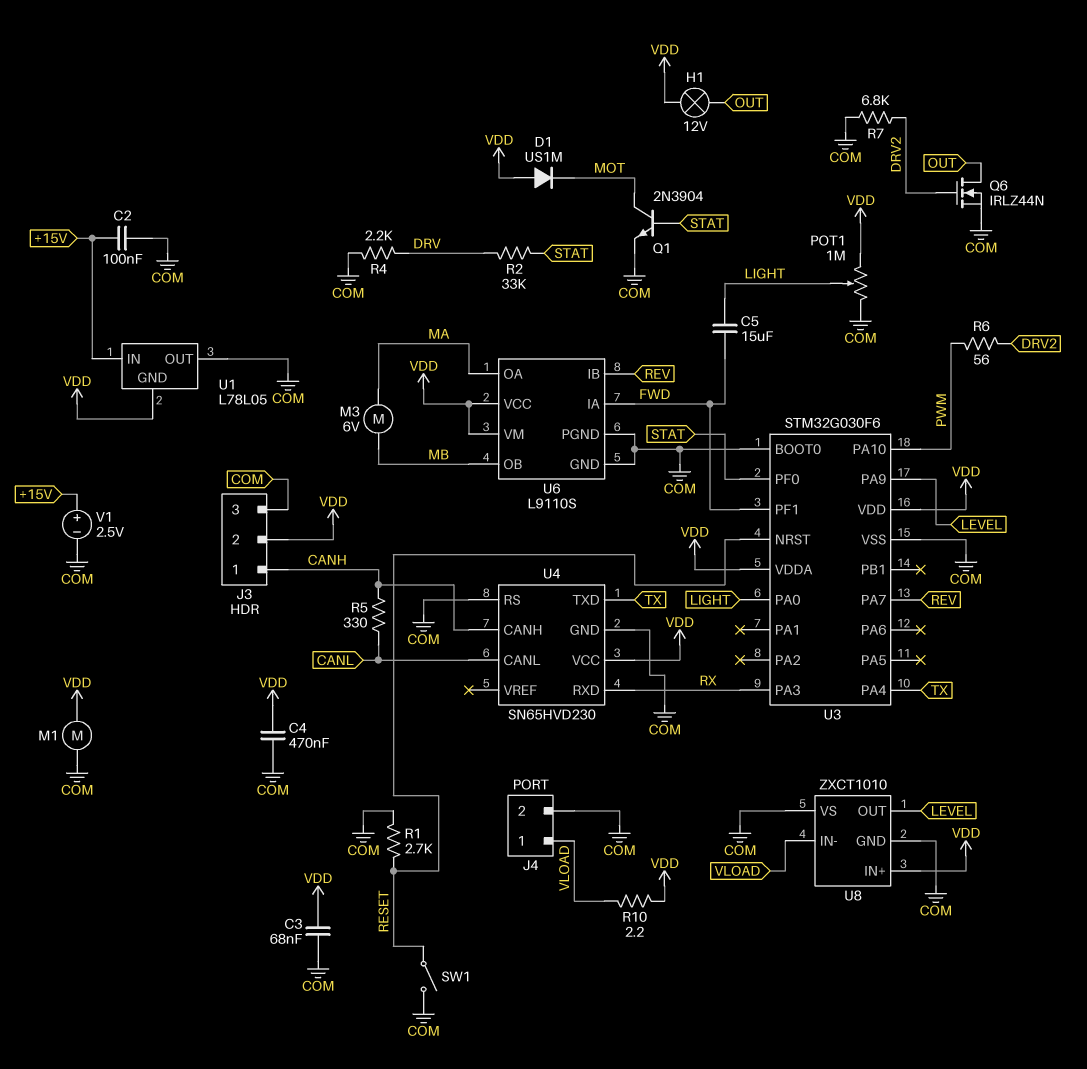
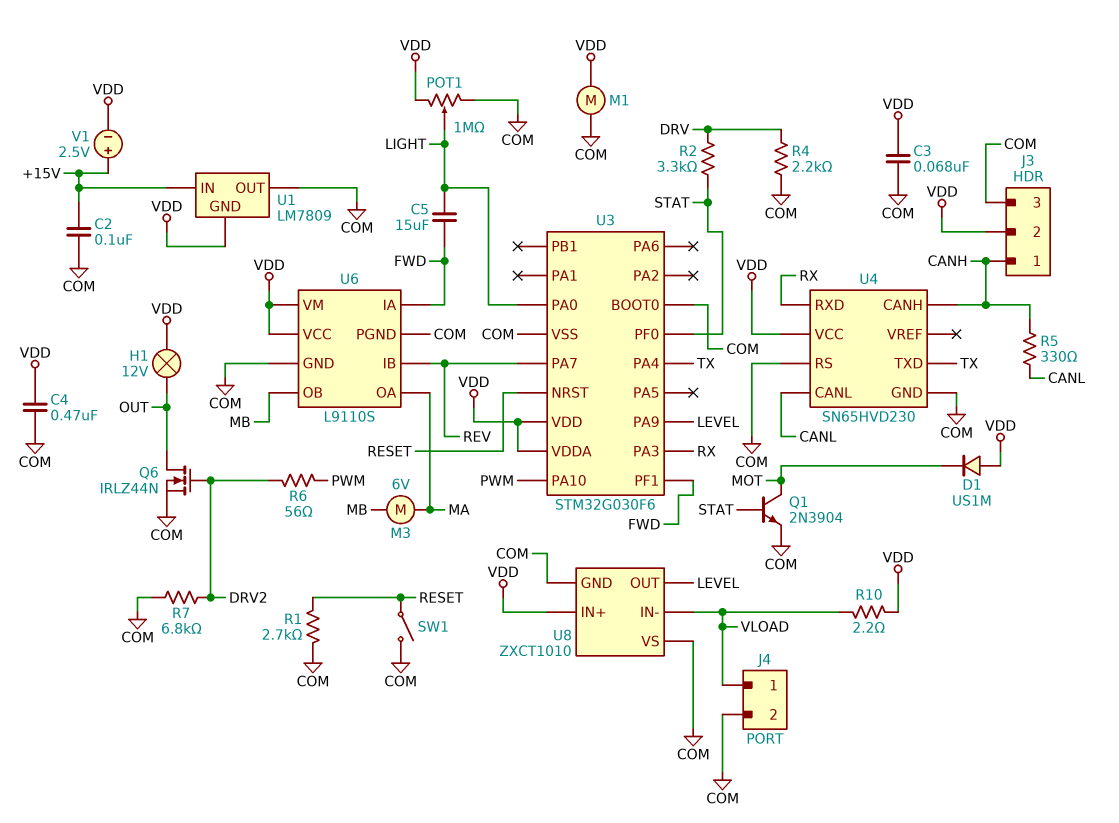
R2: 33k (DRV, STAT) -> 3.3k (DRV, STAT)
U1: L78L05 -> LM7809
V1: 2.5V (plus +15V, minus COM) -> 2.5V (plus +15V, minus VDD)

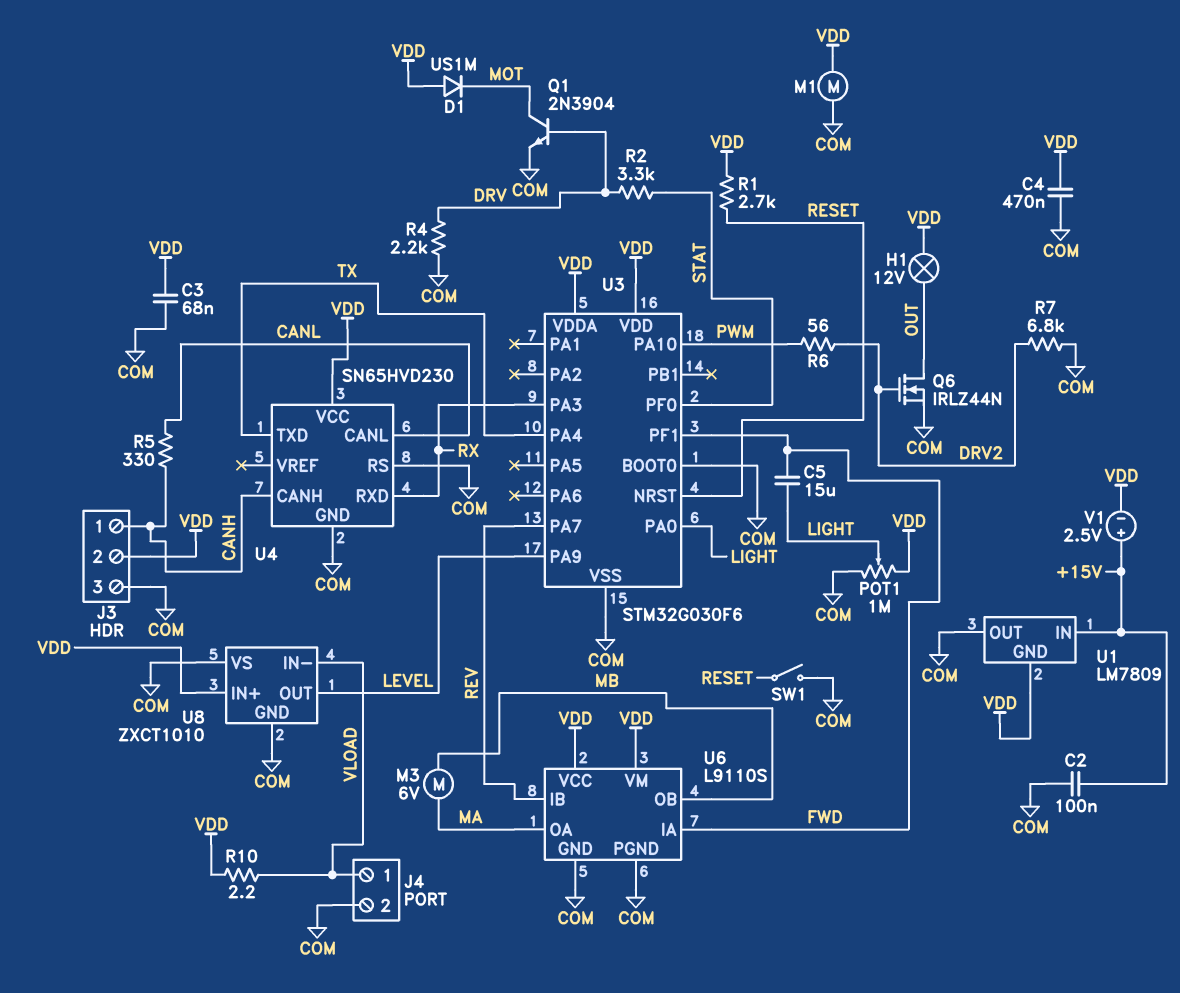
Q1: NPN 2N3904 (B STAT, C MOT, E COM) -> NPN 2N3904 (B DRV, C MOT, E COM)
R1: 2.7k (COM, RESET) -> 2.7k (RESET, VDD)

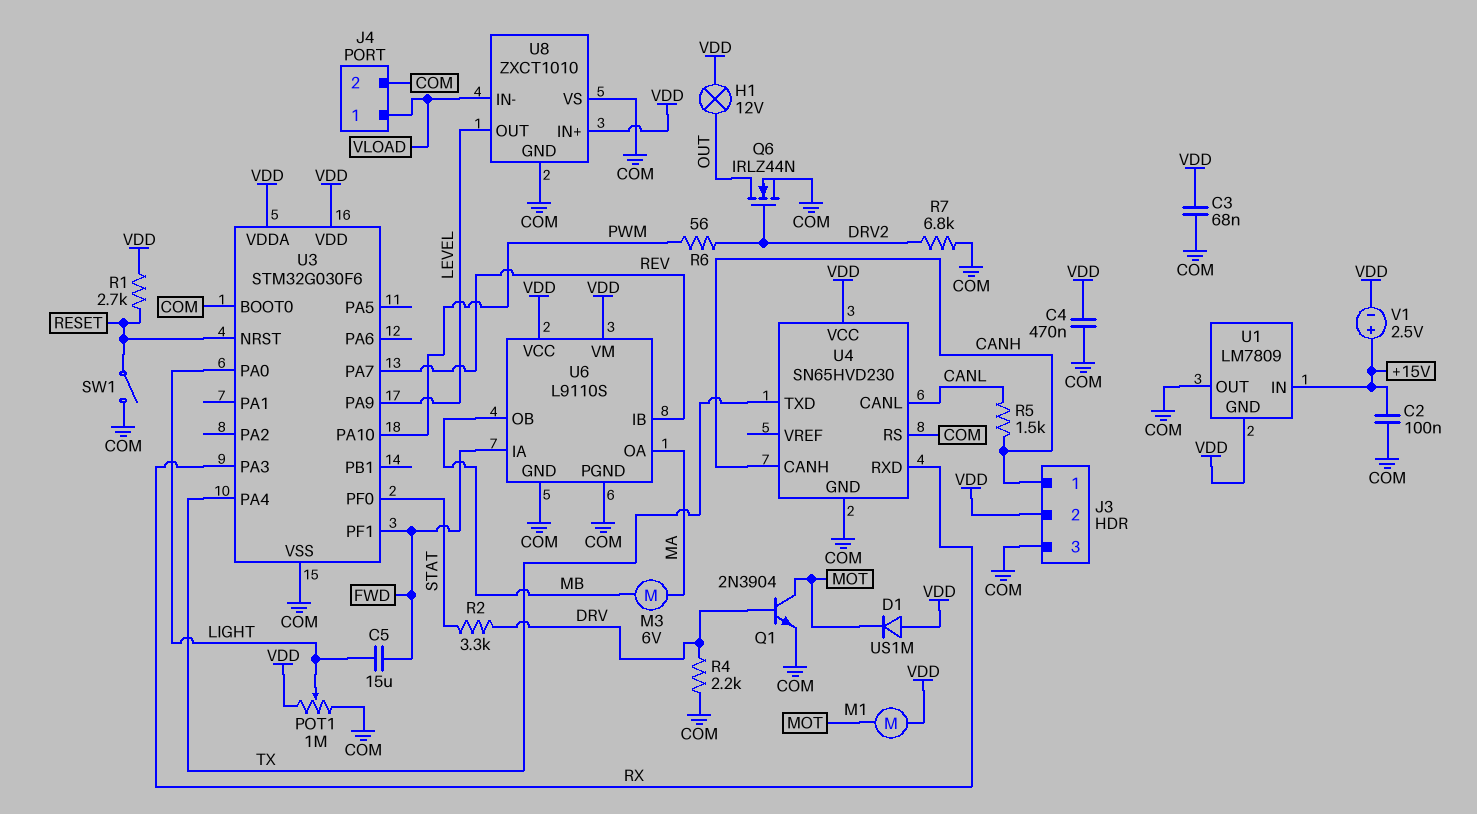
M1: motor (COM, VDD) -> motor (MOT, VDD)
R5: 330 (CANH, CANL) -> 1.5k (CANH, CANL)
R10: 2.2 (VDD, VLOAD) -> none

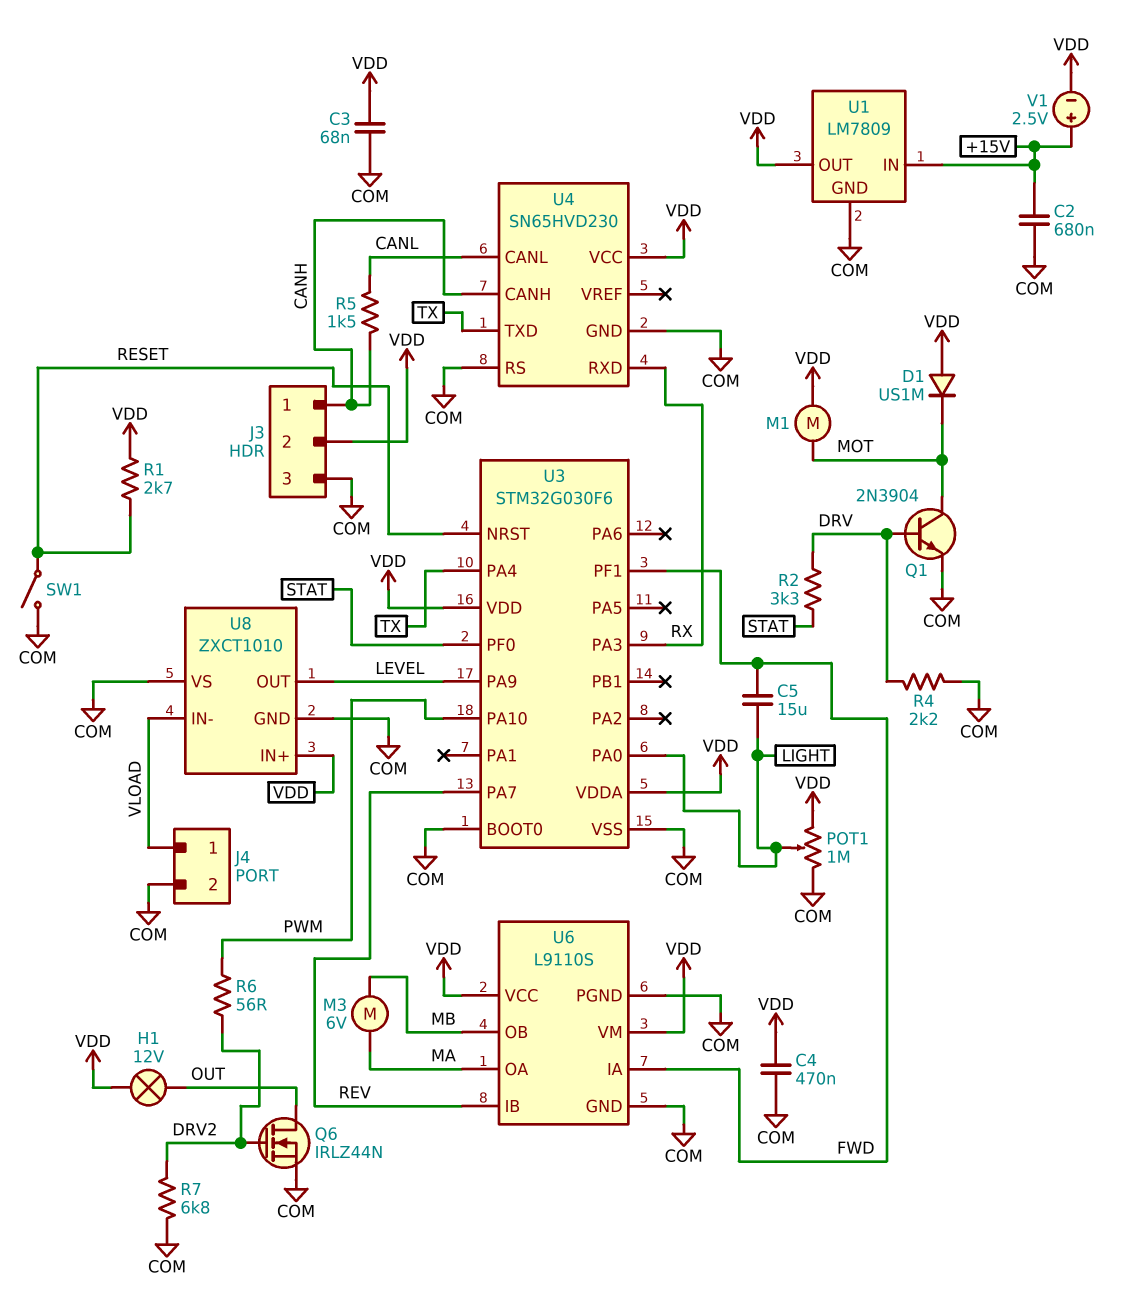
C2: 100nF (+15V, COM) -> 680nF (+15V, COM)
U1 pin GND: VDD -> COM
U1 pin OUT: COM -> VDD

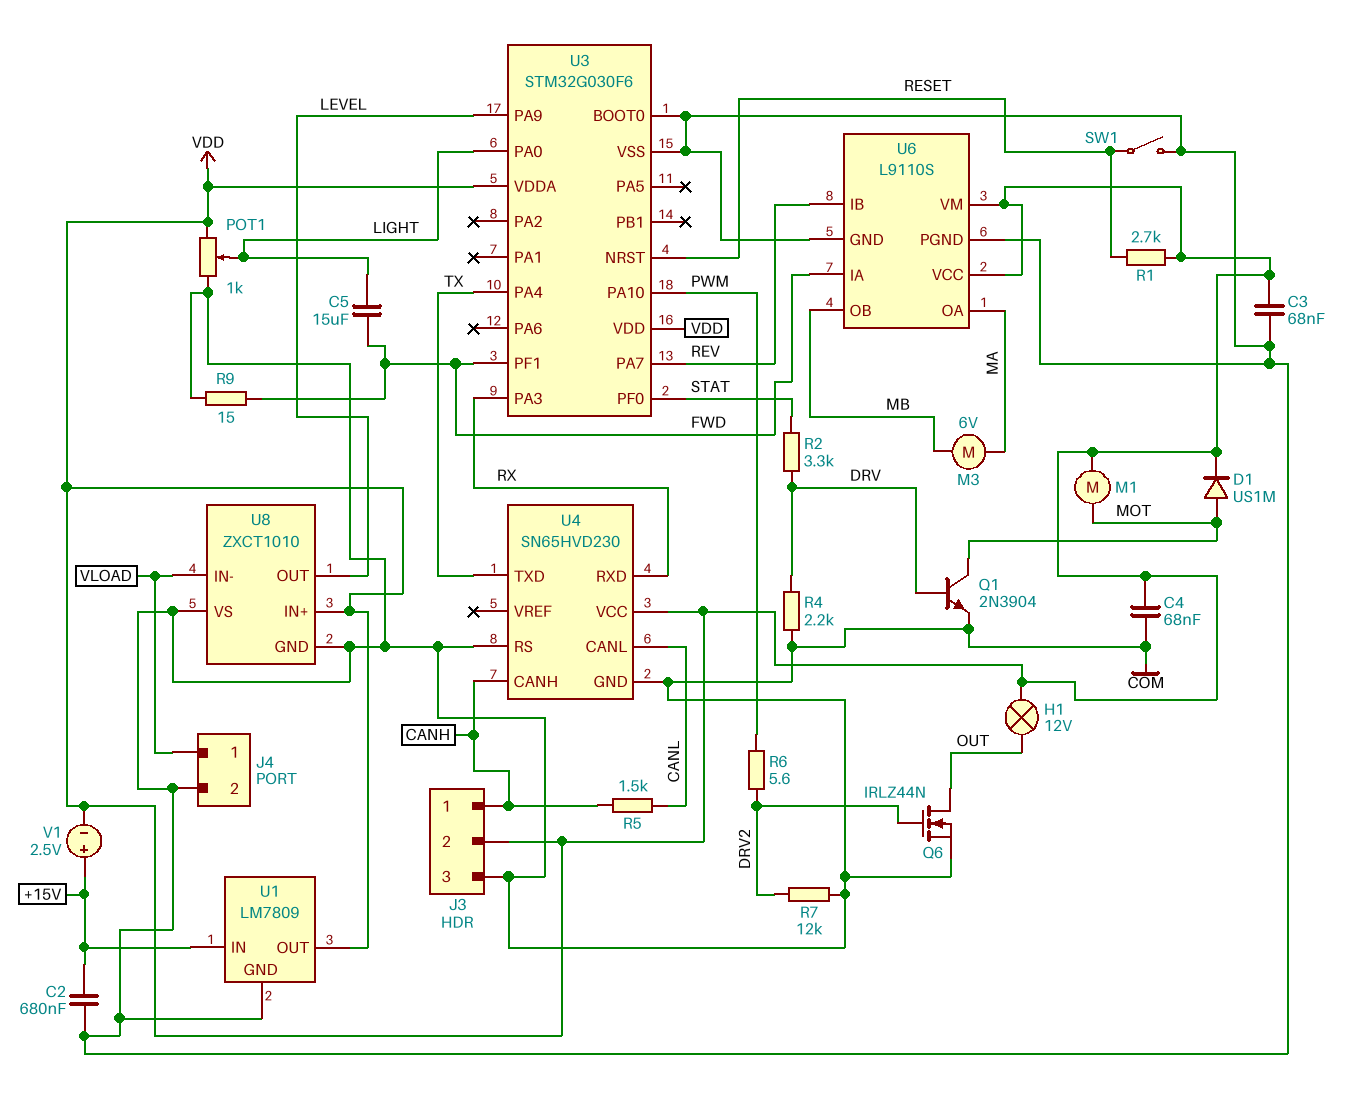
C4: 470nF (COM, VDD) -> 68nF (COM, VDD)
D1: diode US1M (A VDD, K MOT) -> diode US1M (A MOT, K VDD)
POT1: 1M (COM, VDD, wiper LIGHT) -> 1k (COM, VDD, wiper LIGHT)
R6: 56 (DRV2, PWM) -> 5.6 (DRV2, PWM)
R7: 6.8k (COM, DRV2) -> 12k (COM, DRV2)
R9: none -> 15 (COM, FWD)

